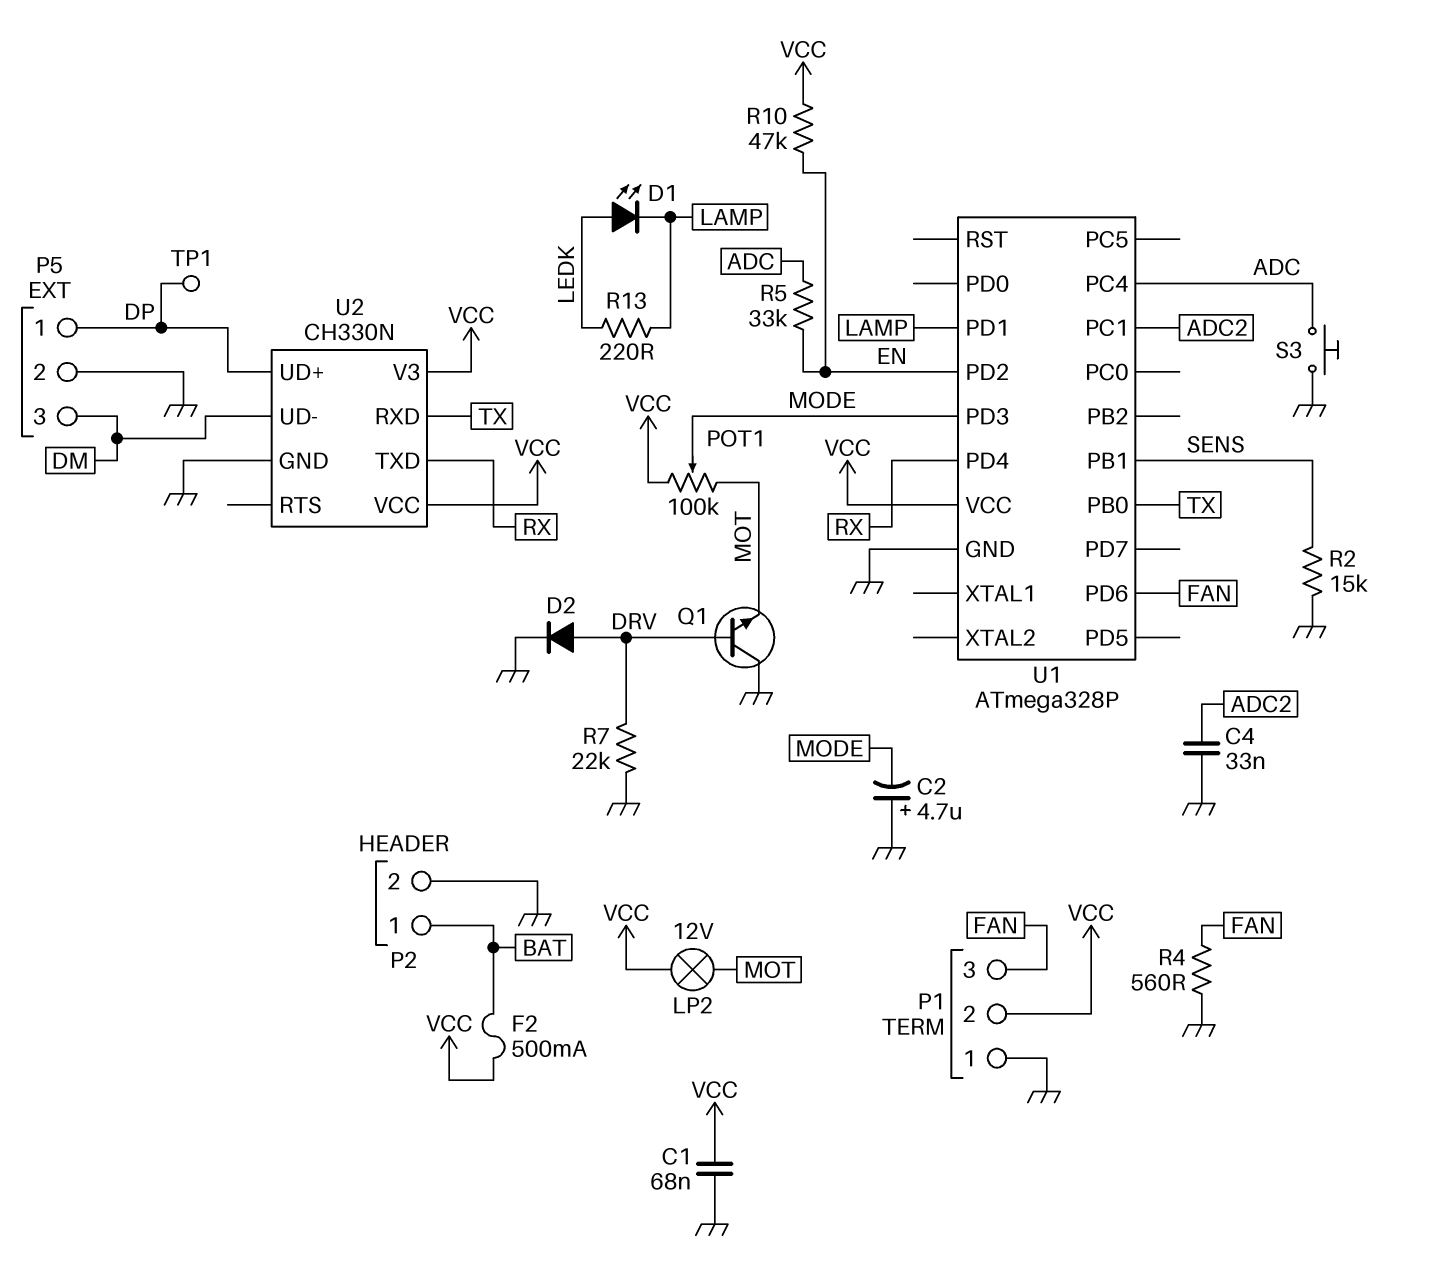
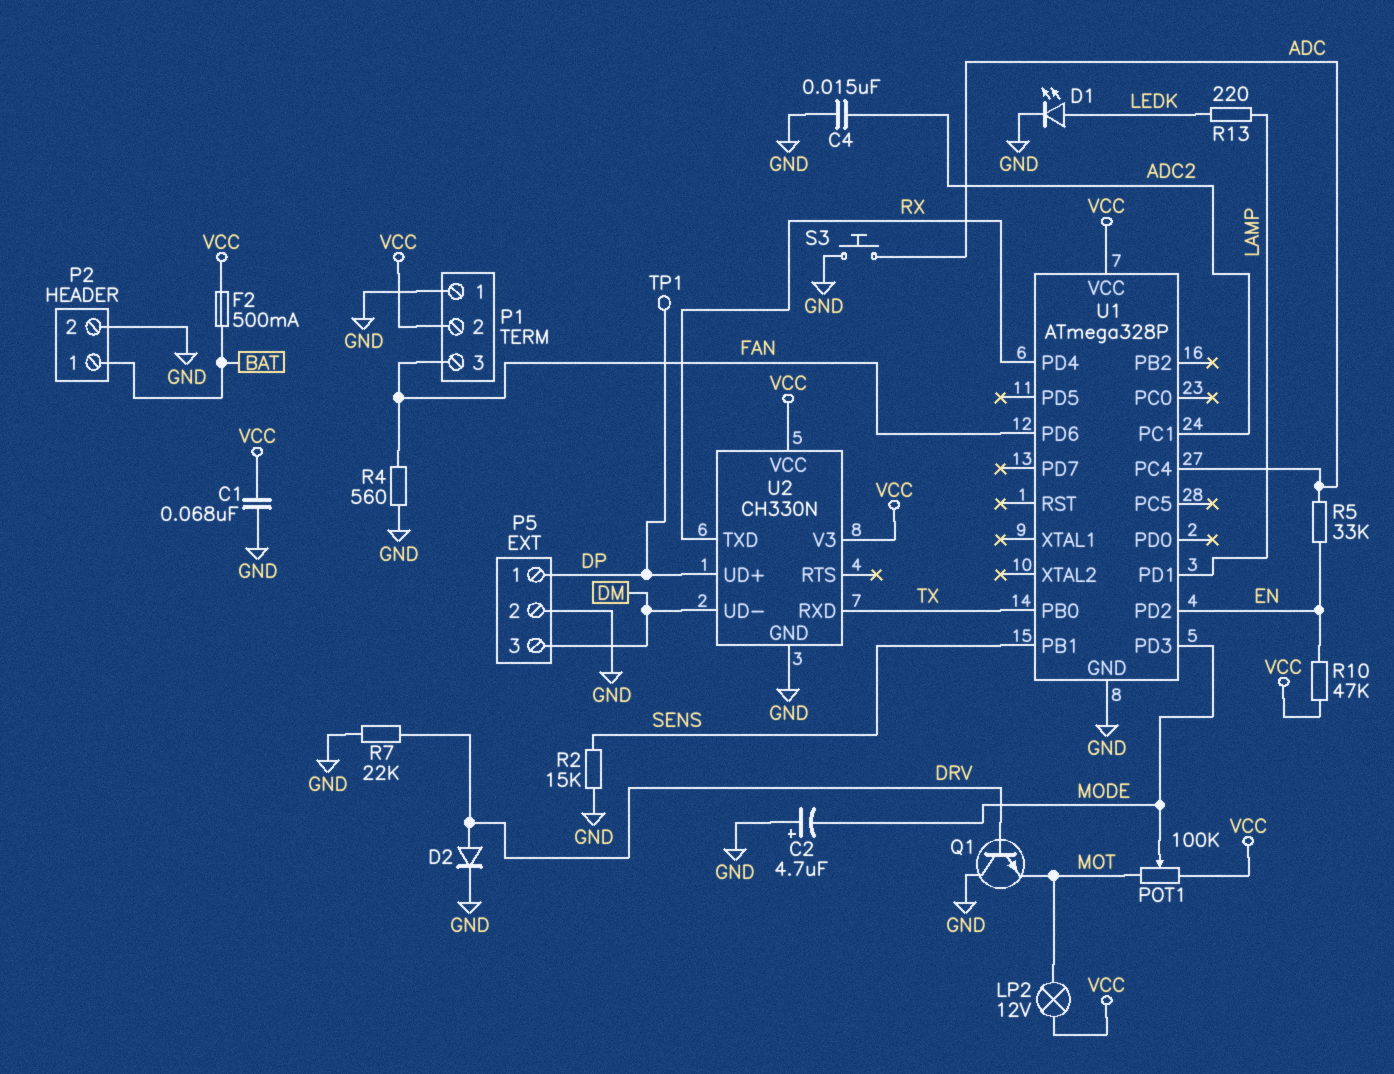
C4: 33nF (ADC2, GND) -> 15nF (ADC2, GND)
D1: LED (A LEDK, K LAMP) -> LED (A LEDK, K GND)

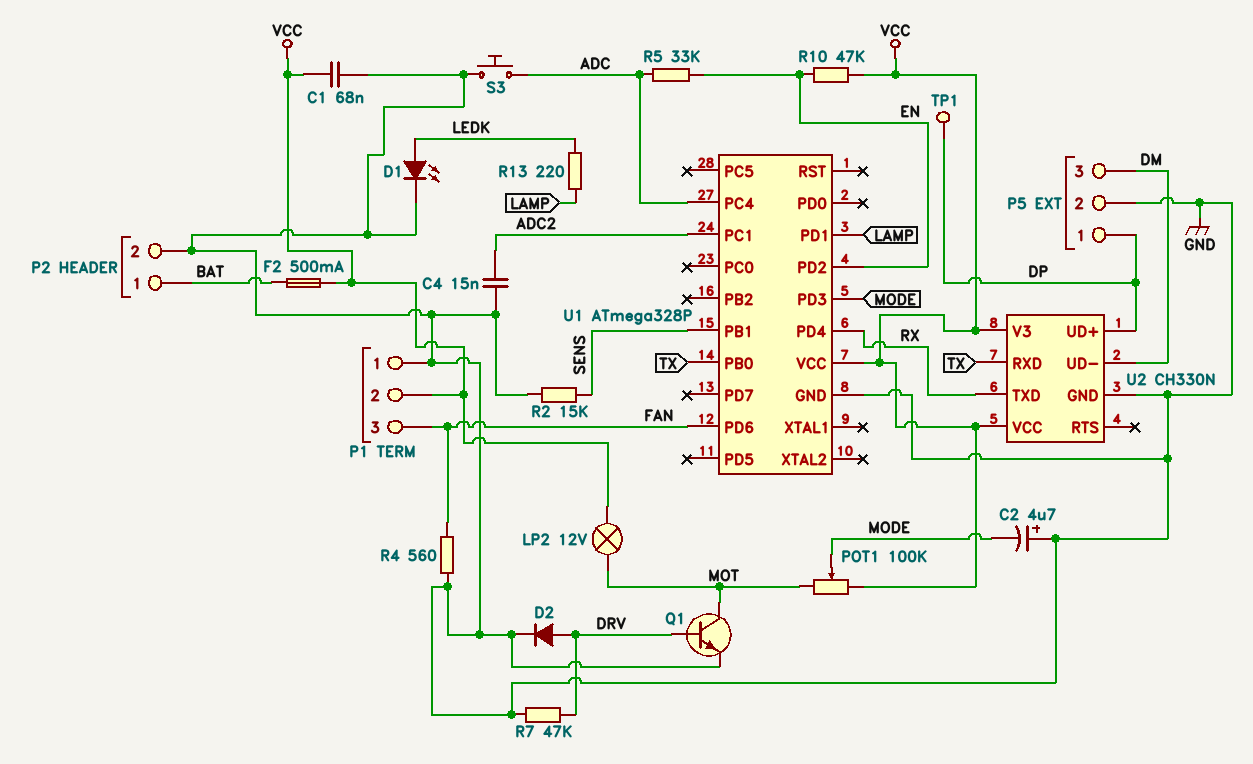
Q1: NPN (B DRV, C GND, E MOT) -> NPN (B DRV, C MOT, E GND)
R7: 22k (DRV, GND) -> 47k (DRV, GND)

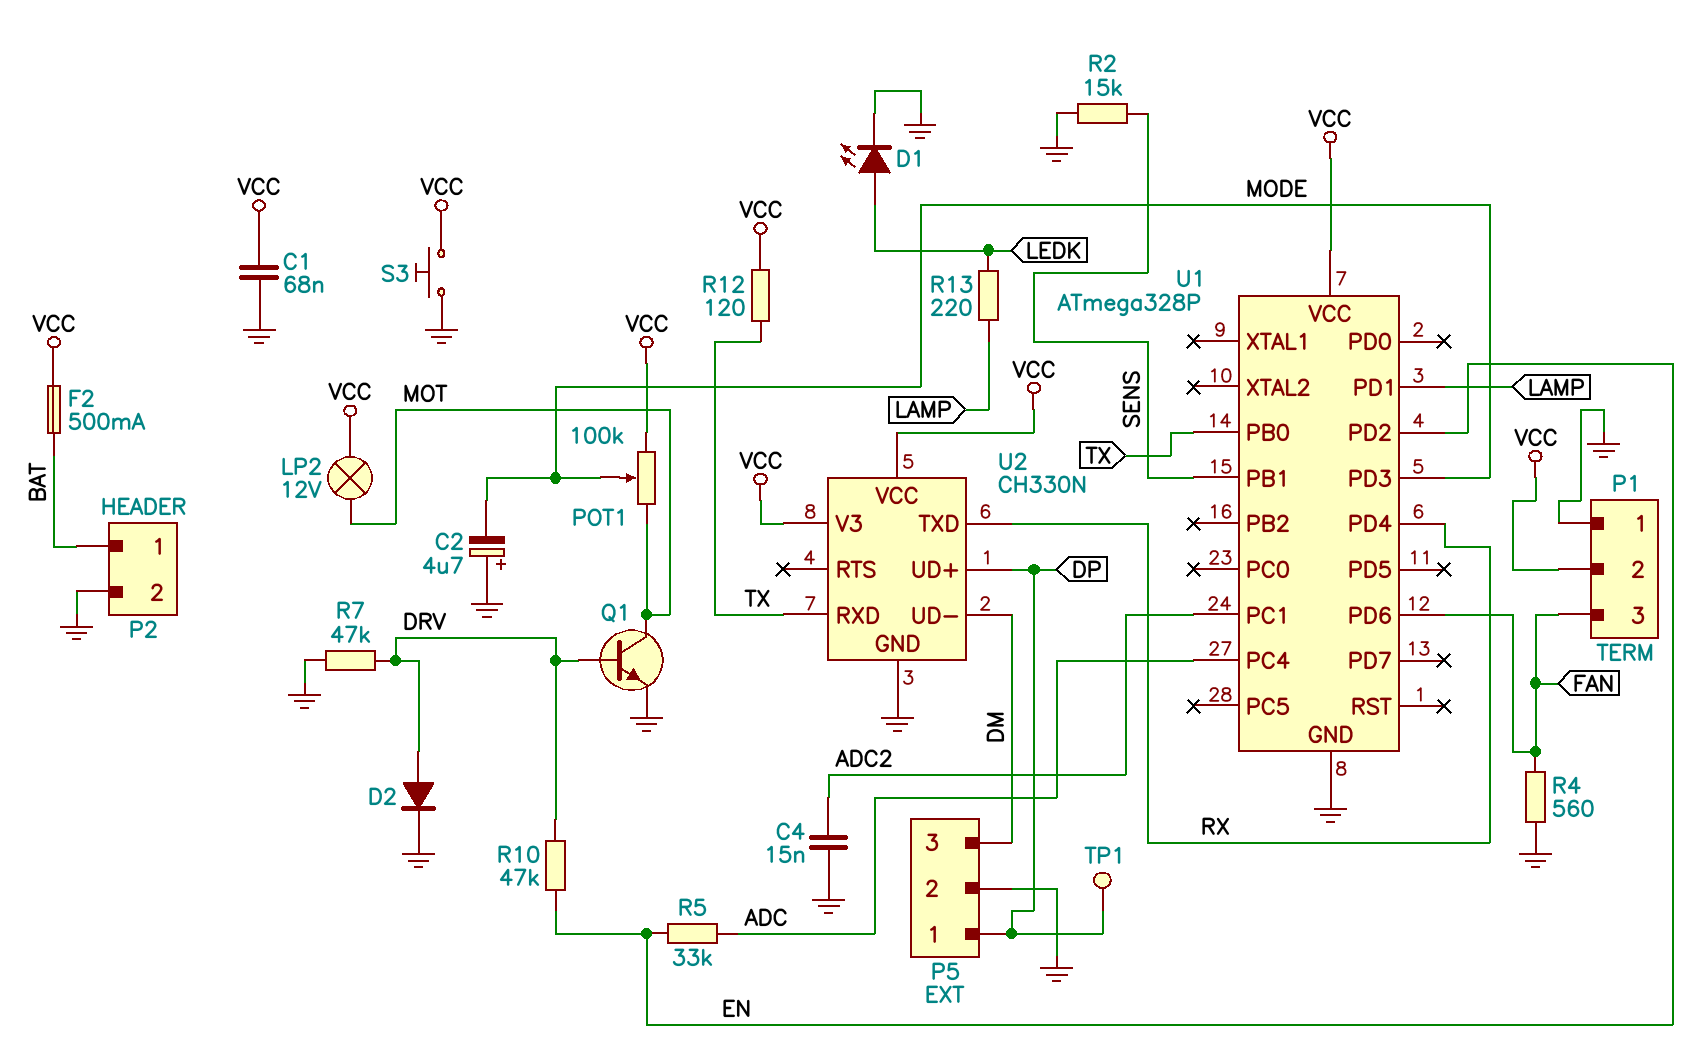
R10: 47k (EN, VCC) -> 47k (DRV, EN)
R12: none -> 120 (TX, VCC)
S3: button (ADC, GND) -> button (GND, VCC)

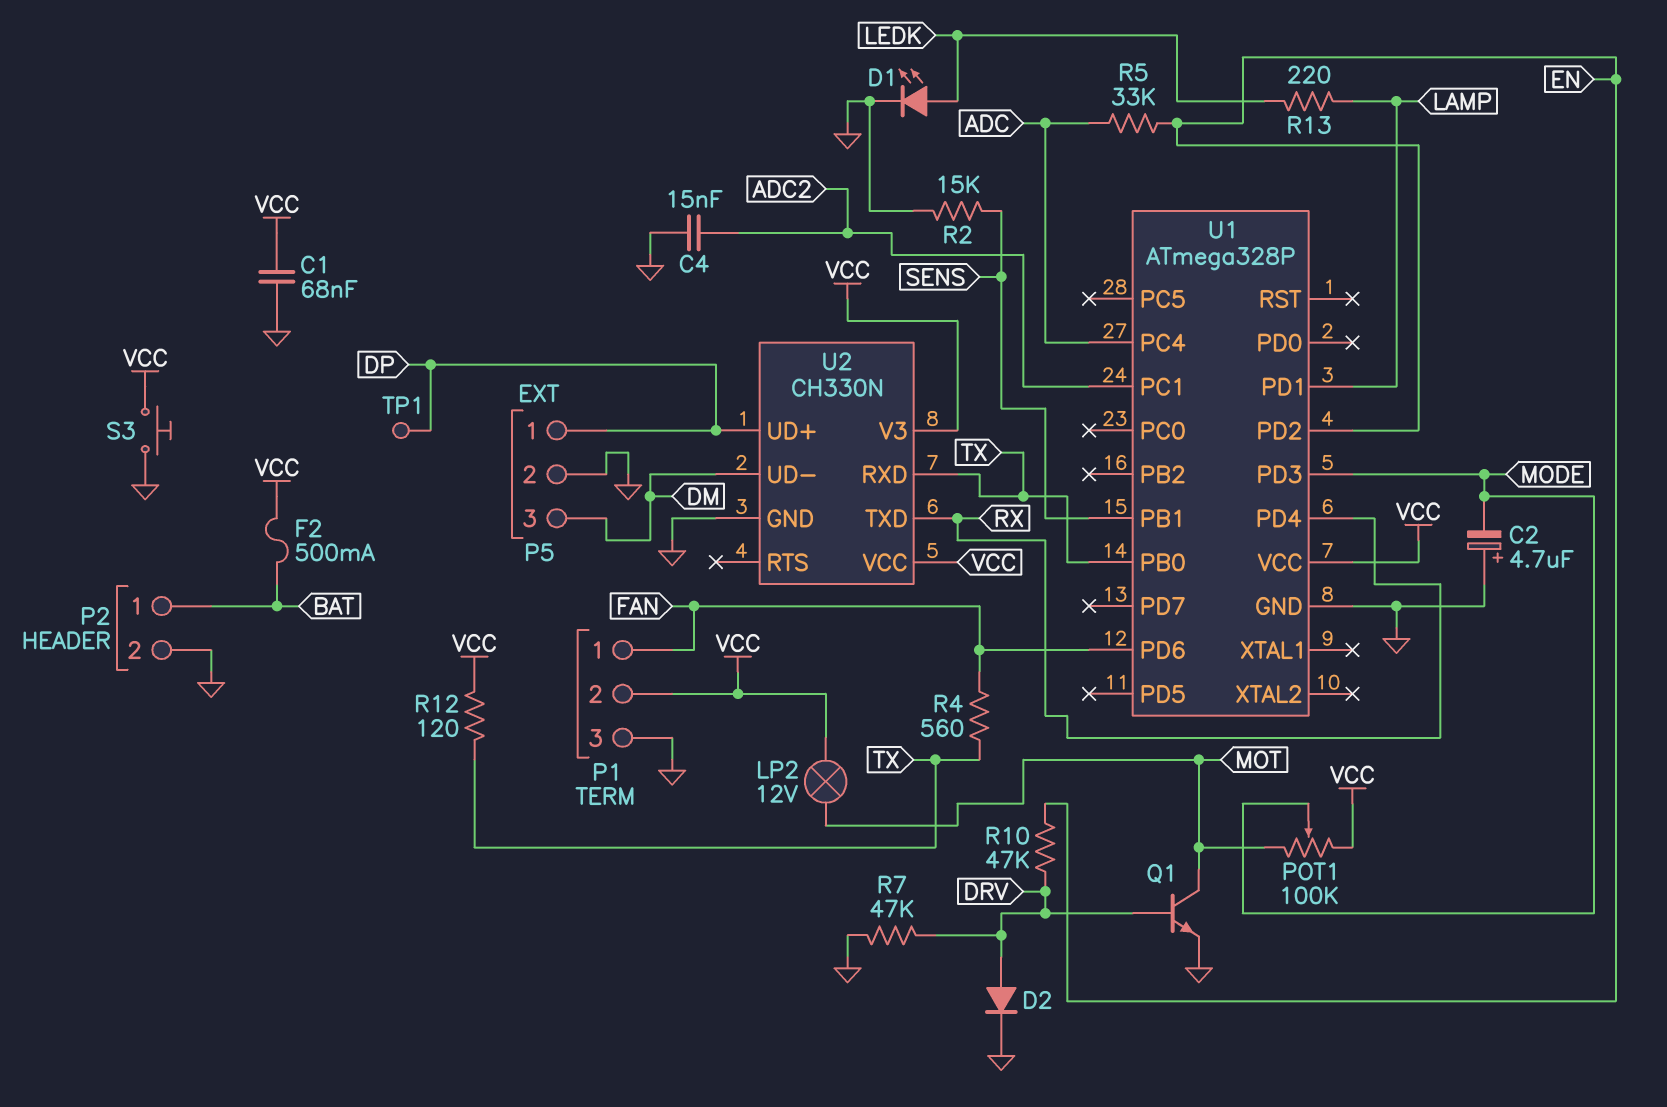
P1 pin 1: GND -> FAN
P1 pin 3: FAN -> GND
R4: 560 (FAN, GND) -> 560 (FAN, TX)

